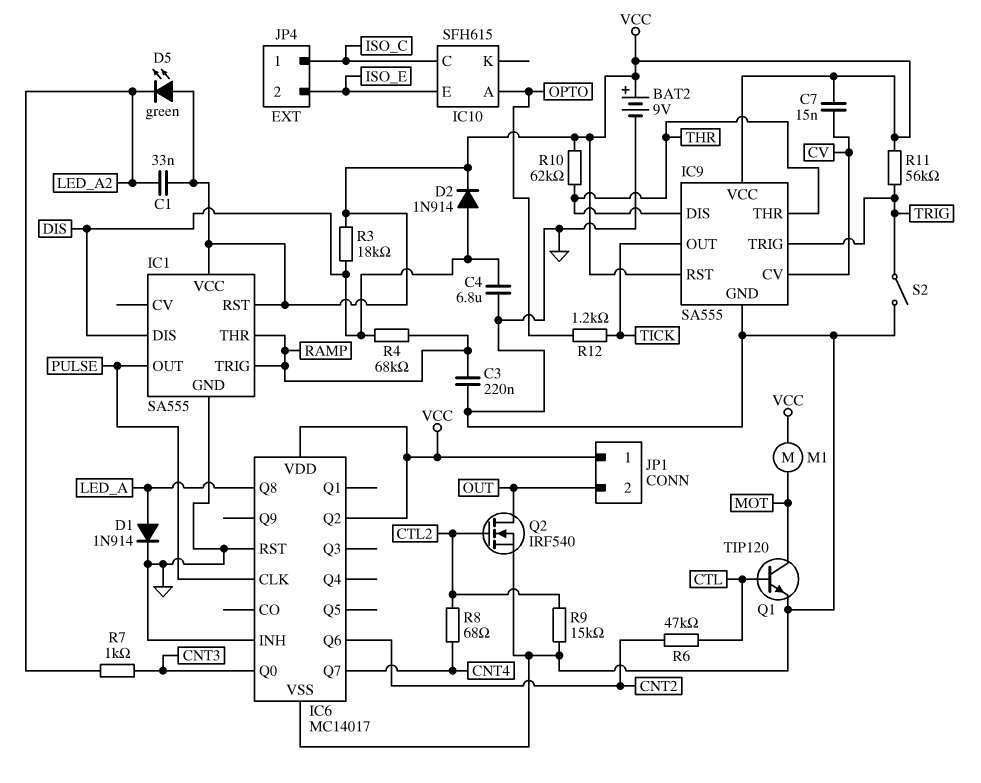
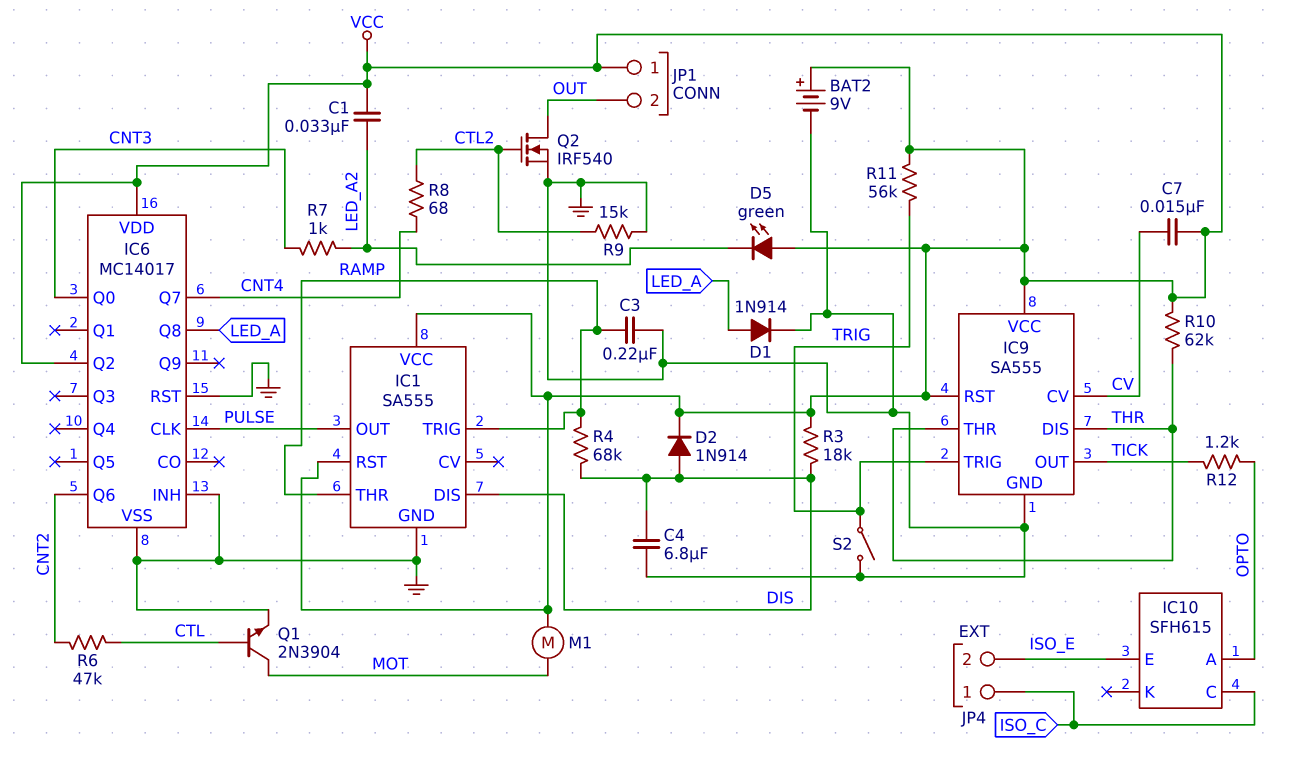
Q1: NPN TIP120 (B CTL, C MOT, E GND) -> NPN 2N3904 (B CTL, C MOT, E GND)

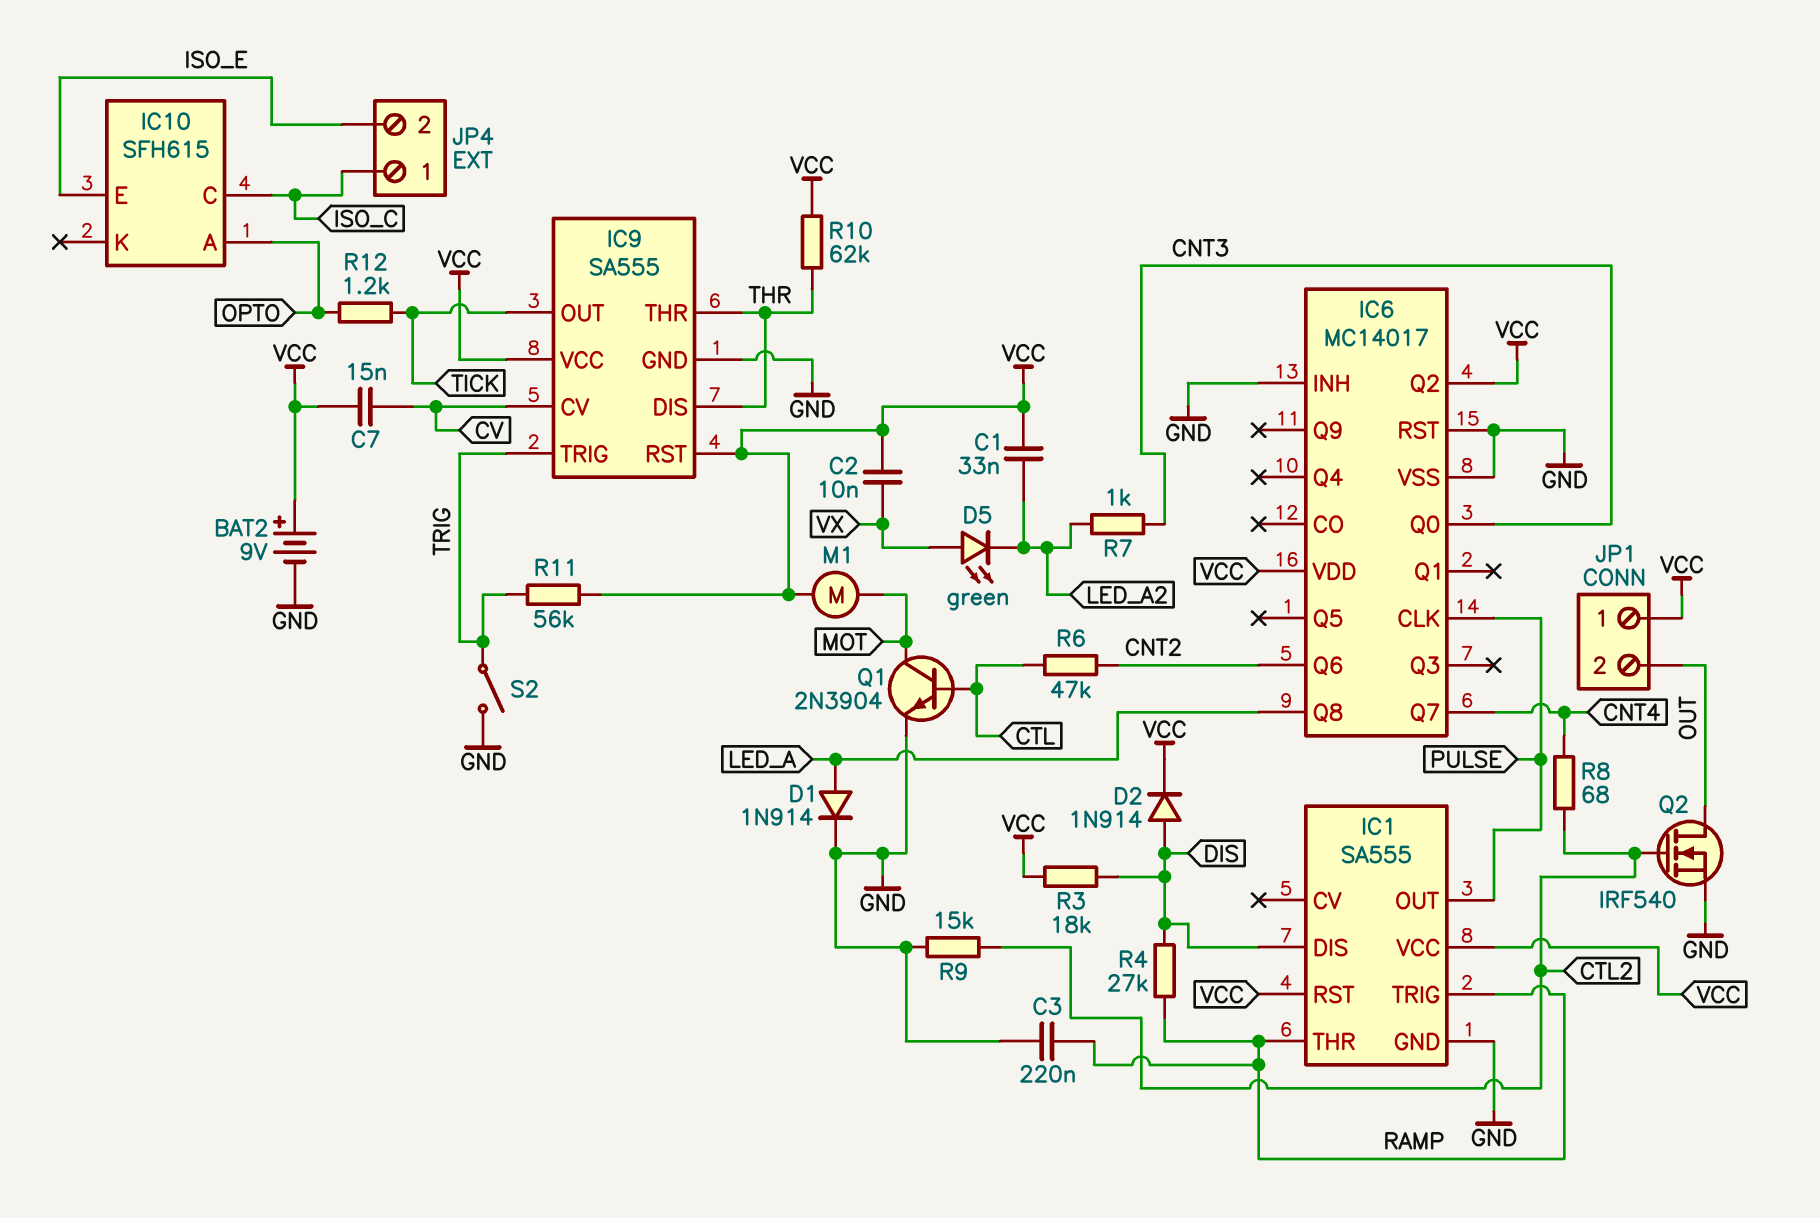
C2: none -> 10nF (VCC, VX)
C4: 6.8uF (DIS, GND) -> none
D5: LED green (A VCC, K LED_A2) -> LED green (A VX, K LED_A2)
R4: 68k (DIS, RAMP) -> 27k (DIS, RAMP)

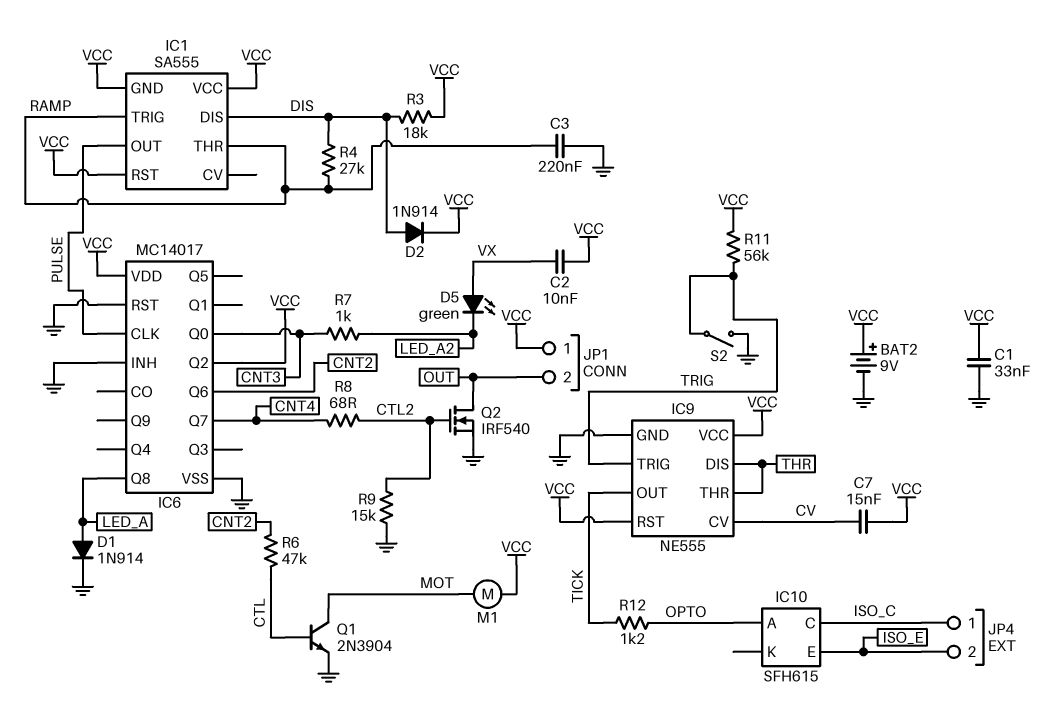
C1: 33nF (LED_A2, VCC) -> 33nF (GND, VCC)
IC1 pin GND: GND -> VCC
IC9: SA555 -> NE555
R10: 62k (THR, VCC) -> none

